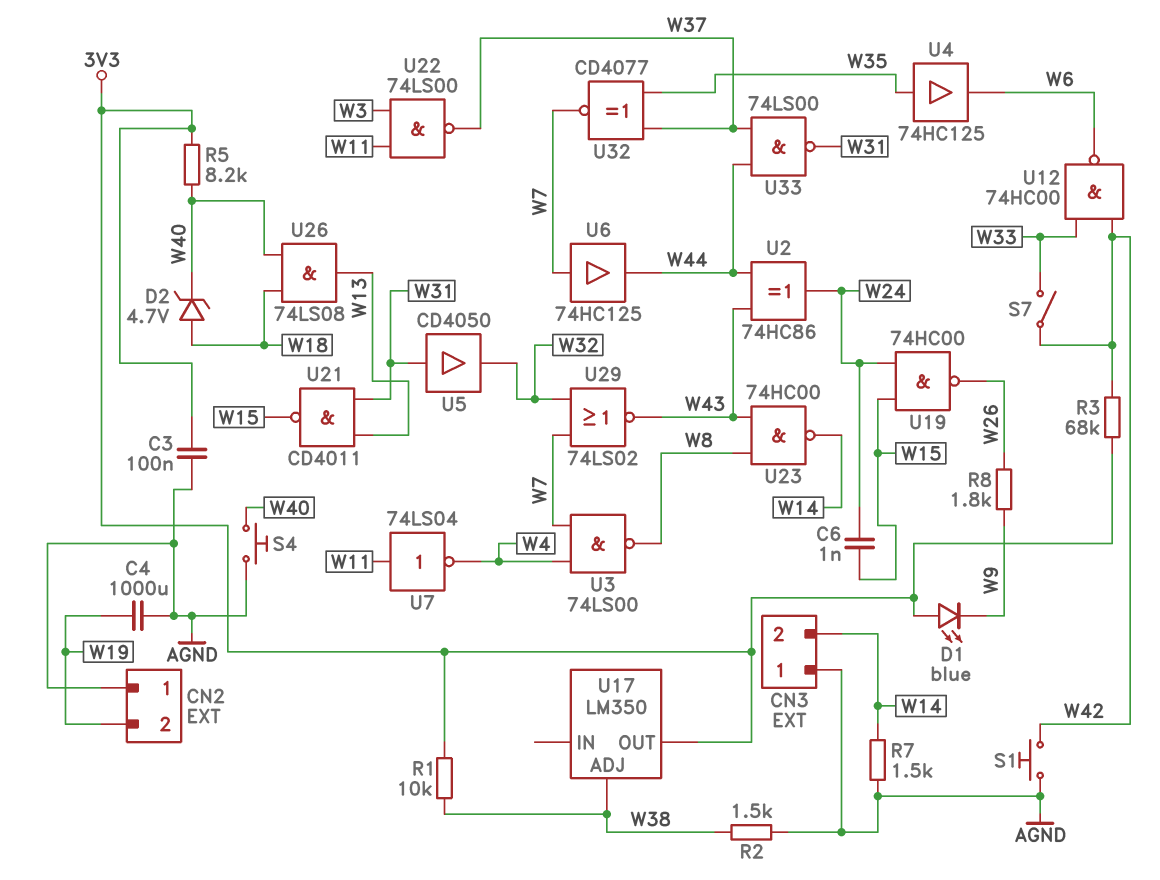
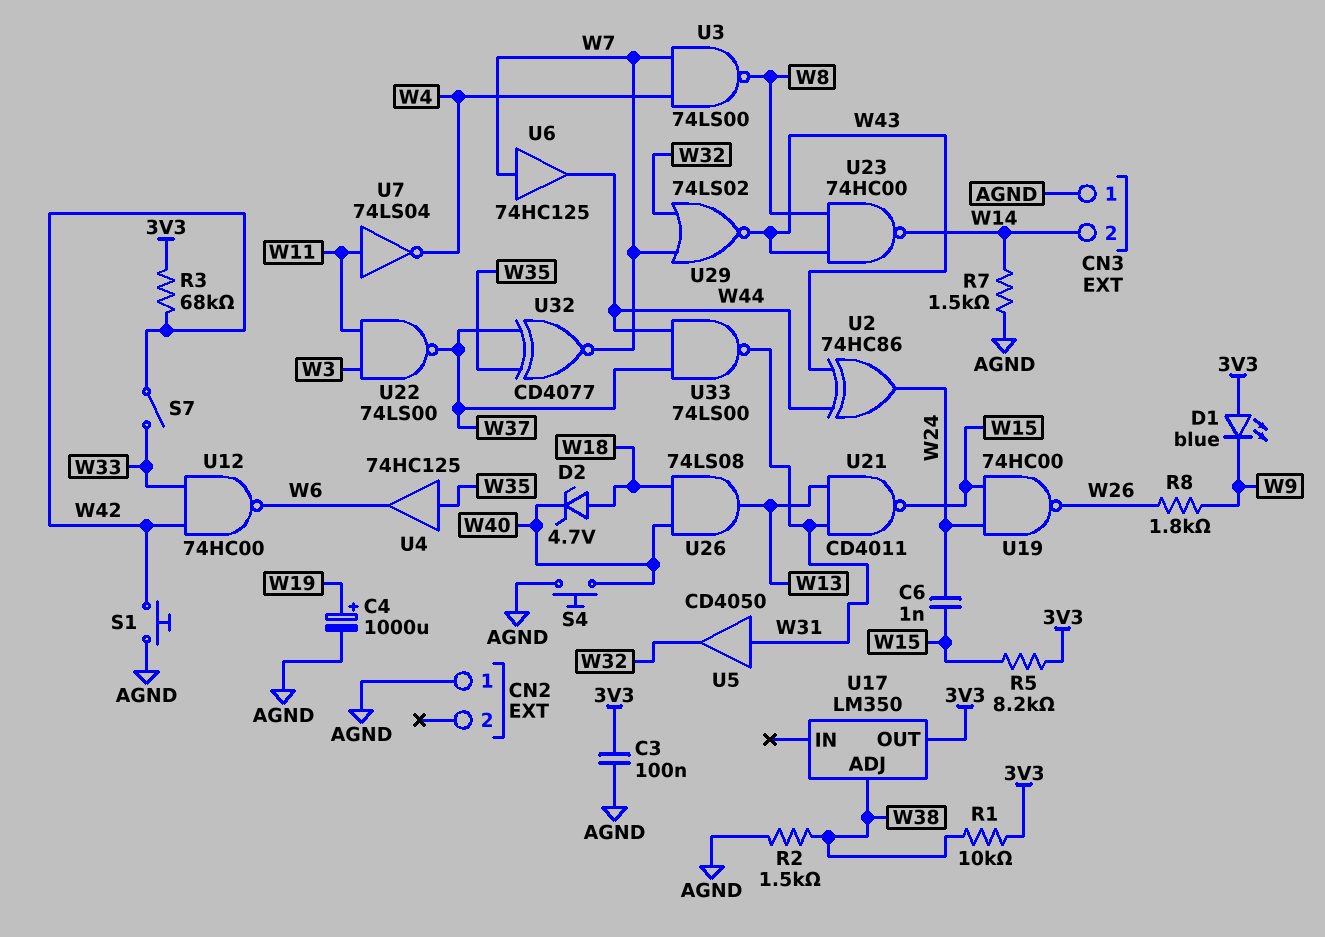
C4: 1000uF (AGND, W19) -> 1000uF (plus W19, minus AGND)
CN2 pin 2: W19 -> none
R5: 8.2k (3V3, W40) -> 8.2k (3V3, W15)

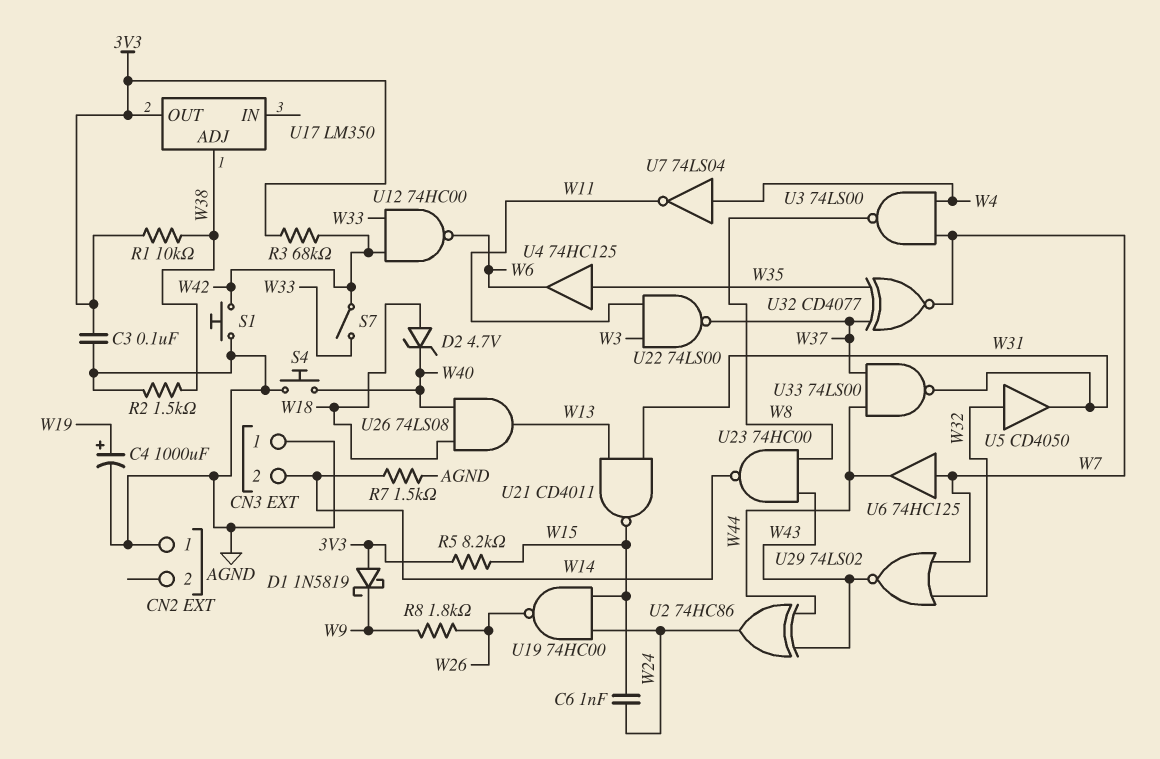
D1: LED blue (A 3V3, K W9) -> schottky 1N5819 (A 3V3, K W9)
U5: buffer CD4050 (in W31, out W32) -> buffer CD4050 (in W32, out W31)
U7: NOT 74LS04 (in W11, out W4) -> NOT 74LS04 (in W4, out W11)

